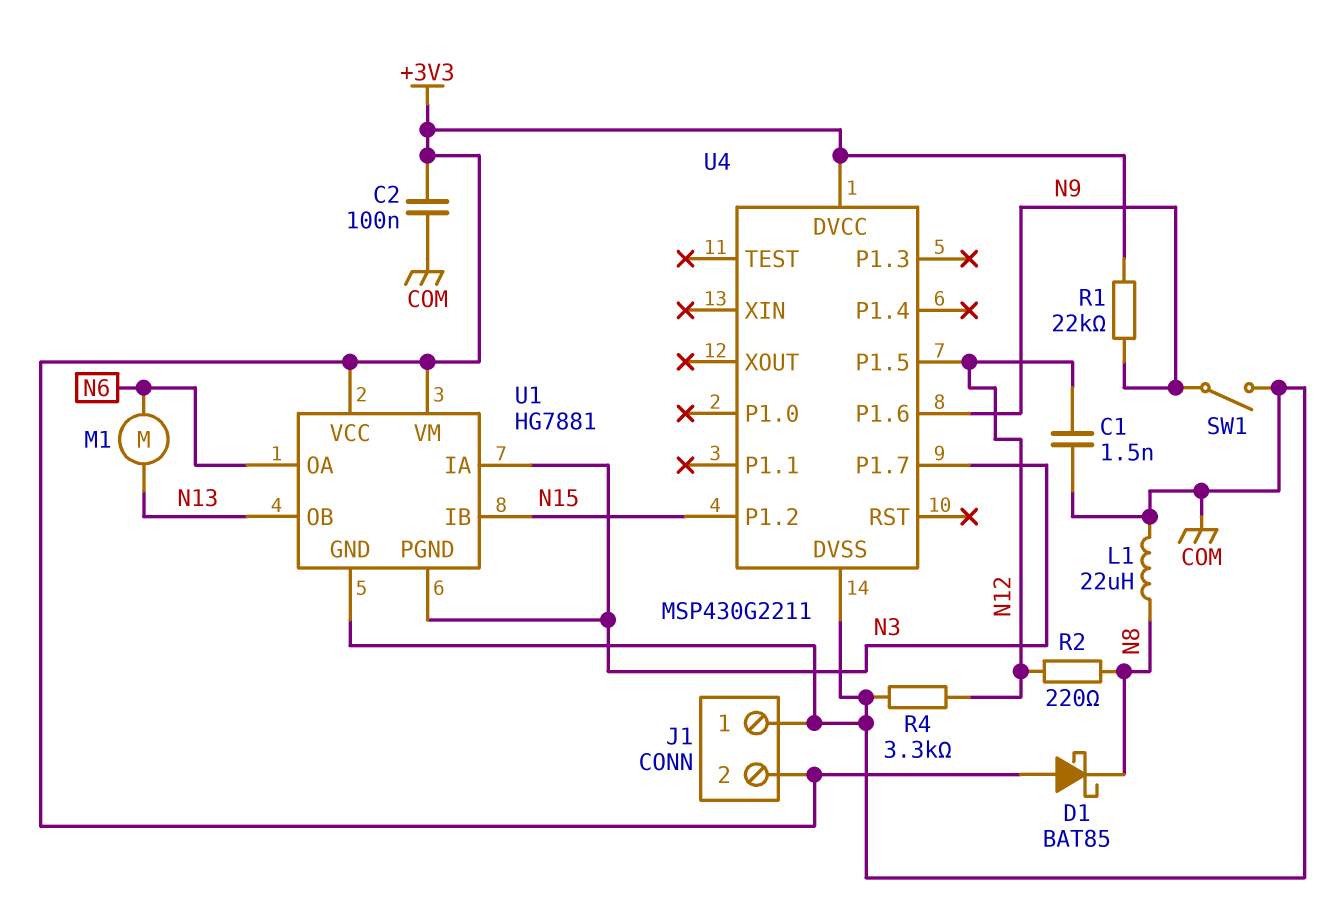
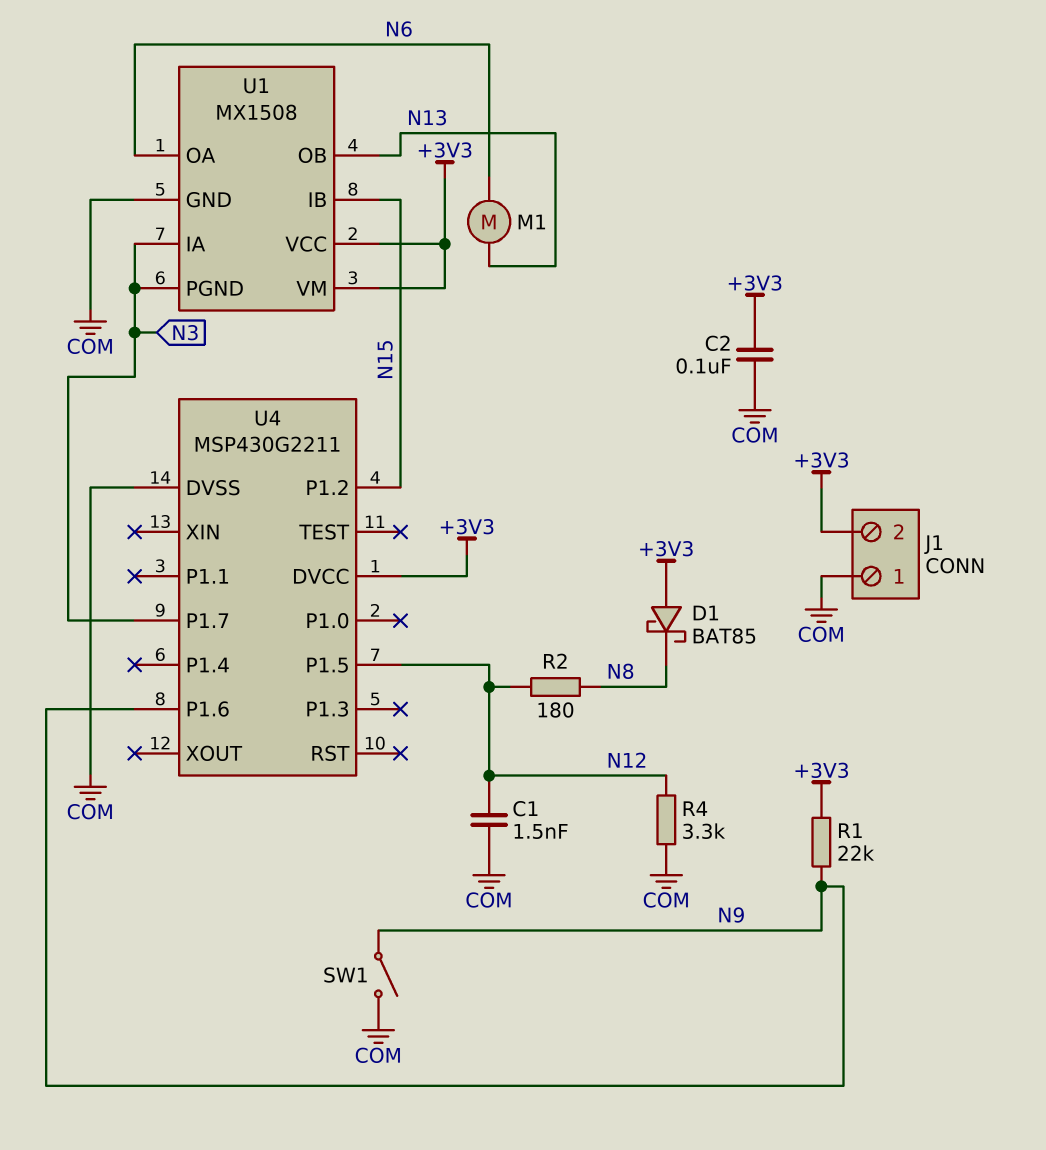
L1: 22uH (COM, N8) -> none
R2: 220 (N8, N12) -> 180 (N8, N12)
U1: HG7881 -> MX1508

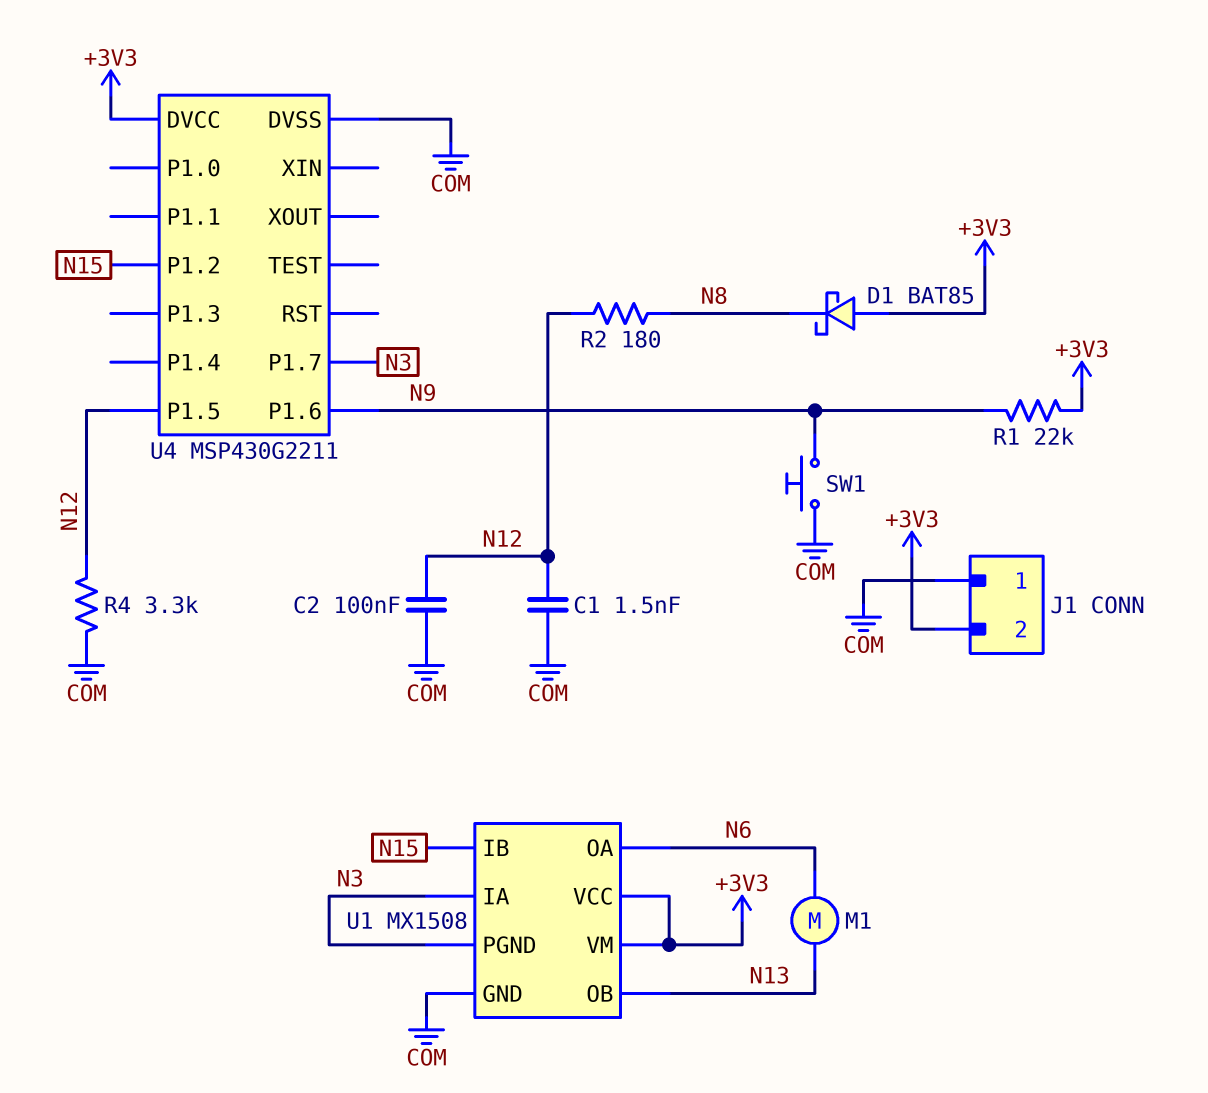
C2: 100nF (+3V3, COM) -> 100nF (COM, N12)
SW1: switch (COM, N9) -> button (COM, N9)

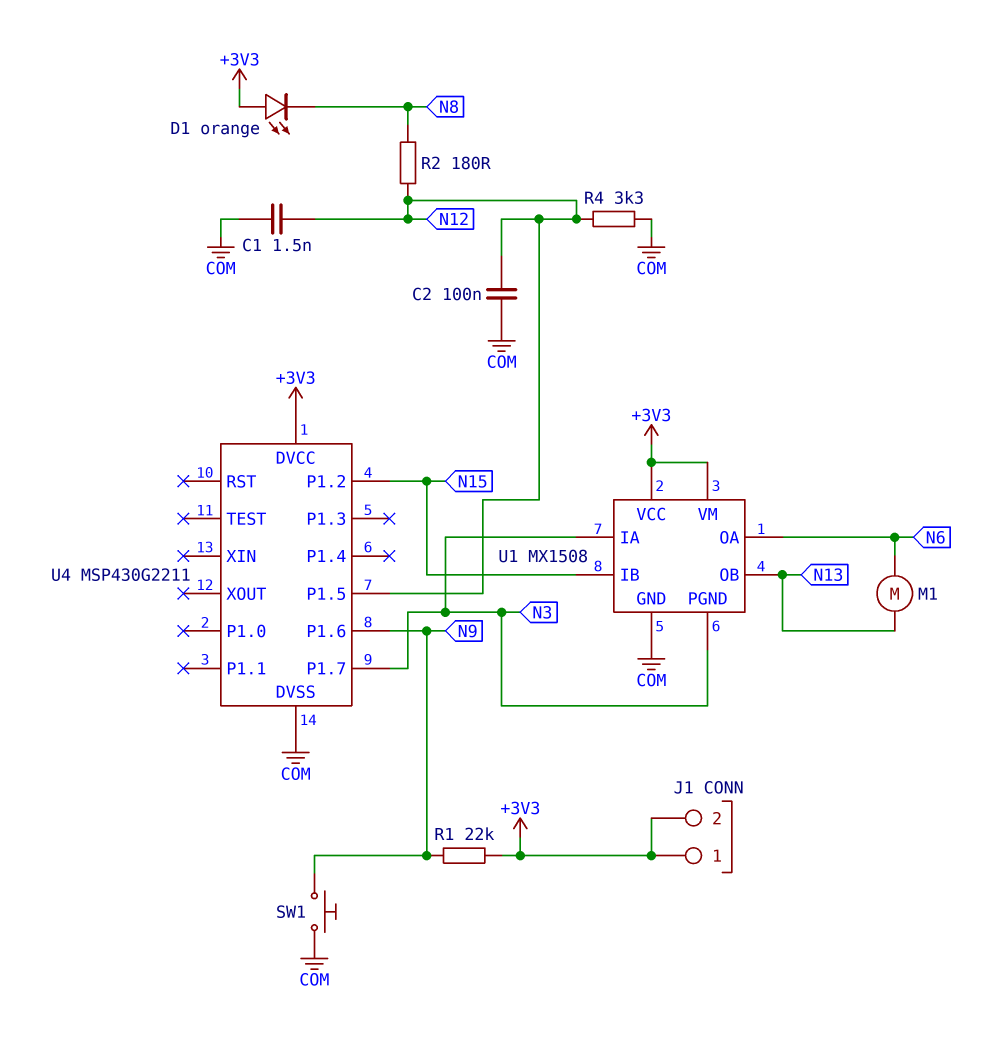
D1: schottky BAT85 (A +3V3, K N8) -> LED orange (A +3V3, K N8)
J1 pin 1: COM -> +3V3

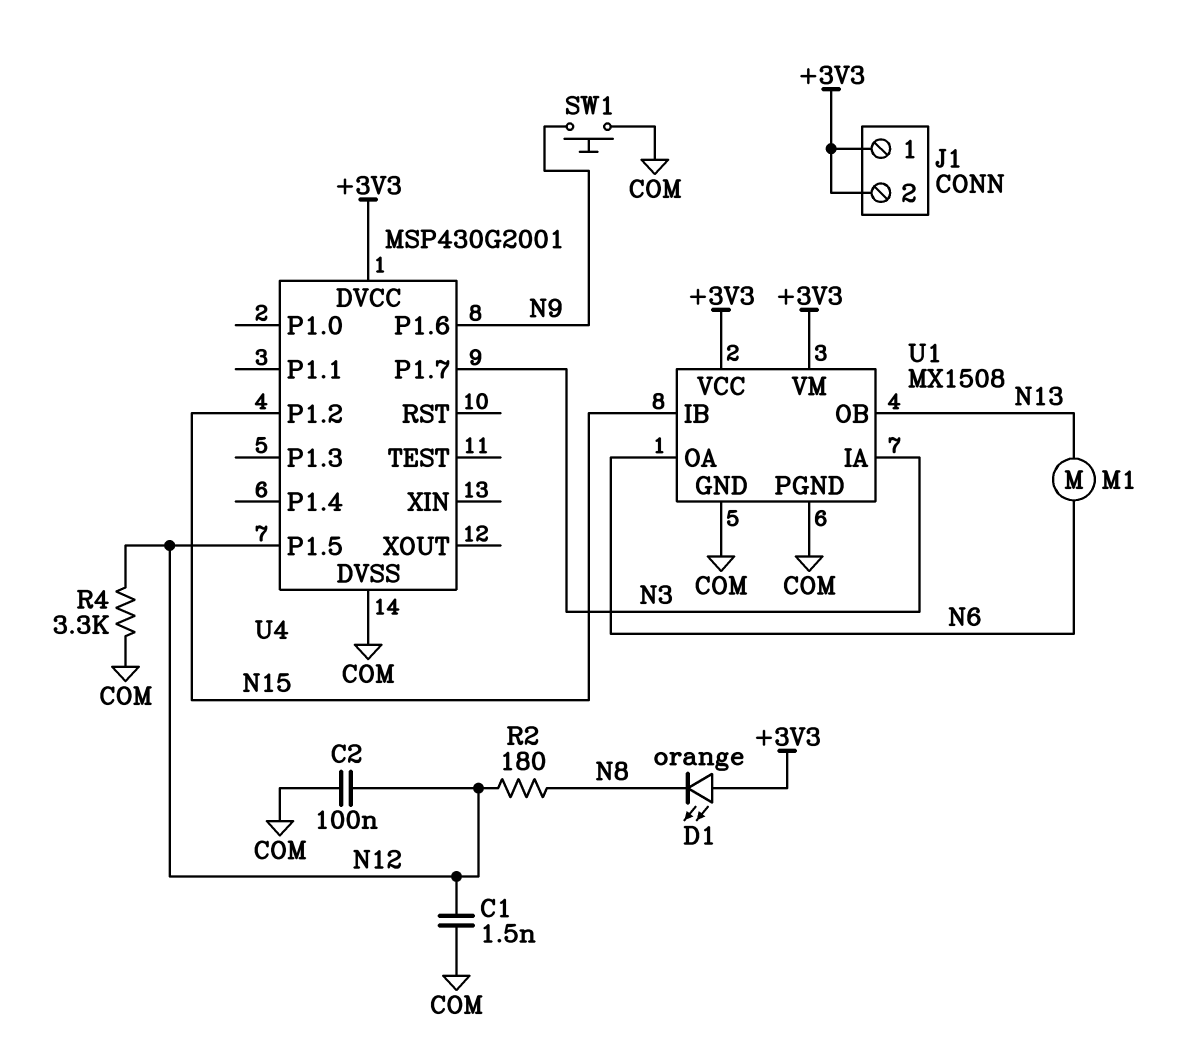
R1: 22k (+3V3, N9) -> none
U1 pin PGND: N3 -> COM
U4: MSP430G2211 -> MSP430G2001

